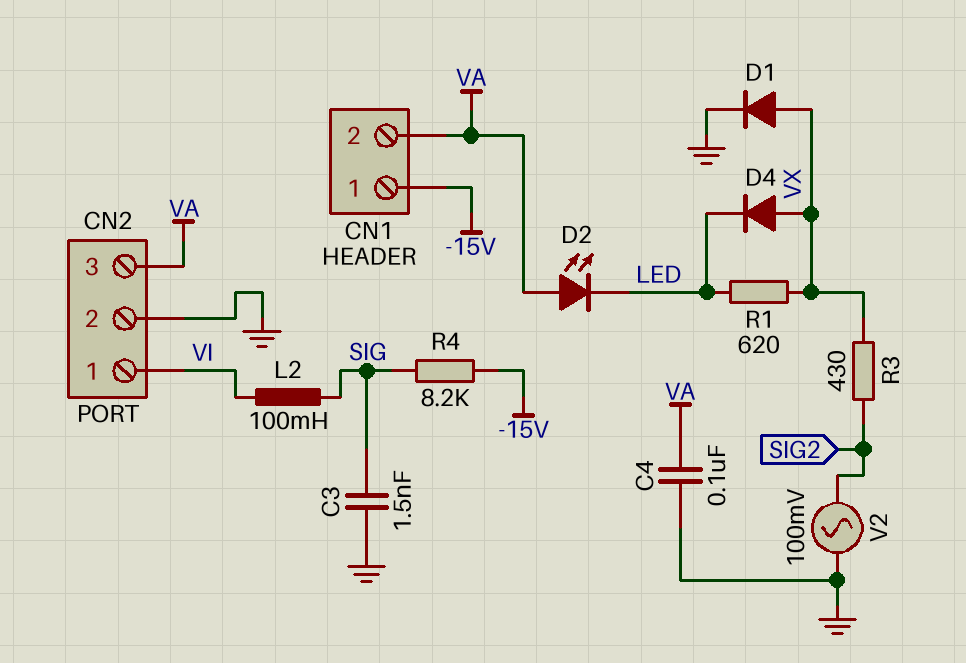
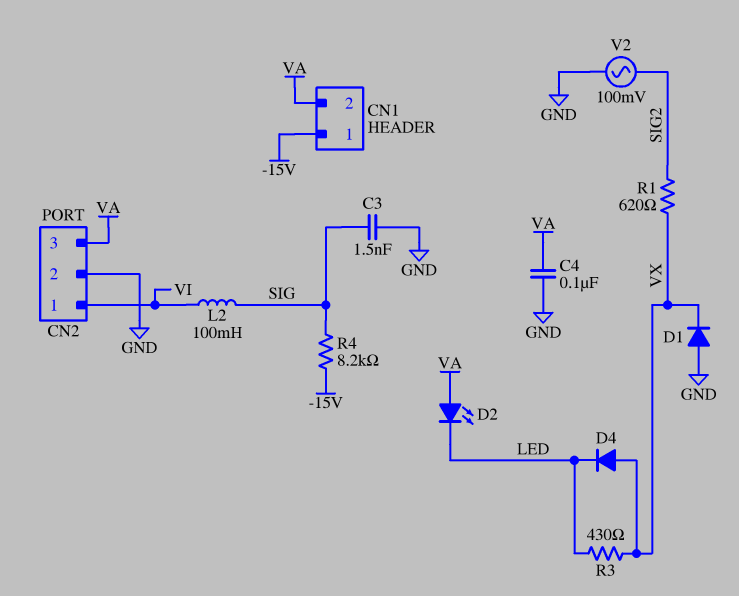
D1: diode (A VX, K GND) -> diode (A GND, K VX)
R1: 620 (LED, VX) -> 620 (SIG2, VX)
R3: 430 (SIG2, VX) -> 430 (LED, VX)

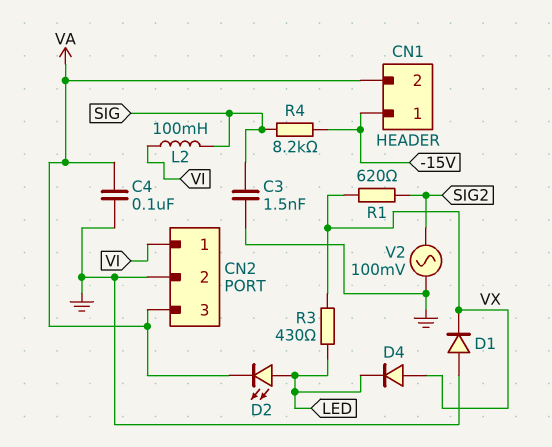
D2: LED (A VA, K LED) -> LED (A LED, K VA)

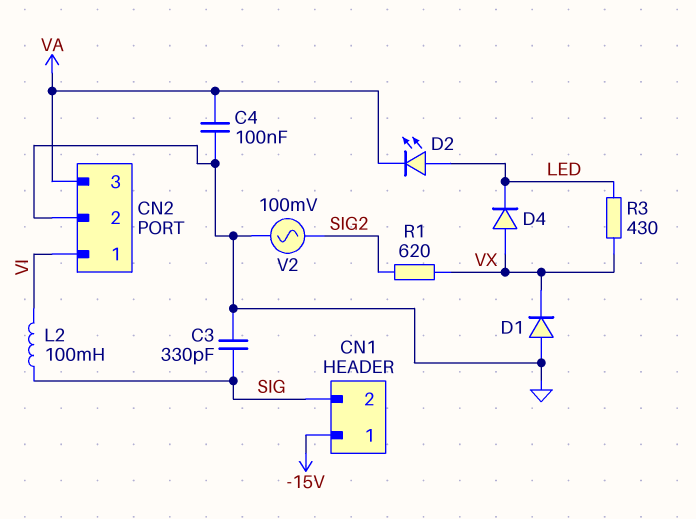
C3: 1.5nF (GND, SIG) -> 330pF (GND, SIG)
CN1 pin 2: VA -> SIG
R4: 8.2k (-15V, SIG) -> none

